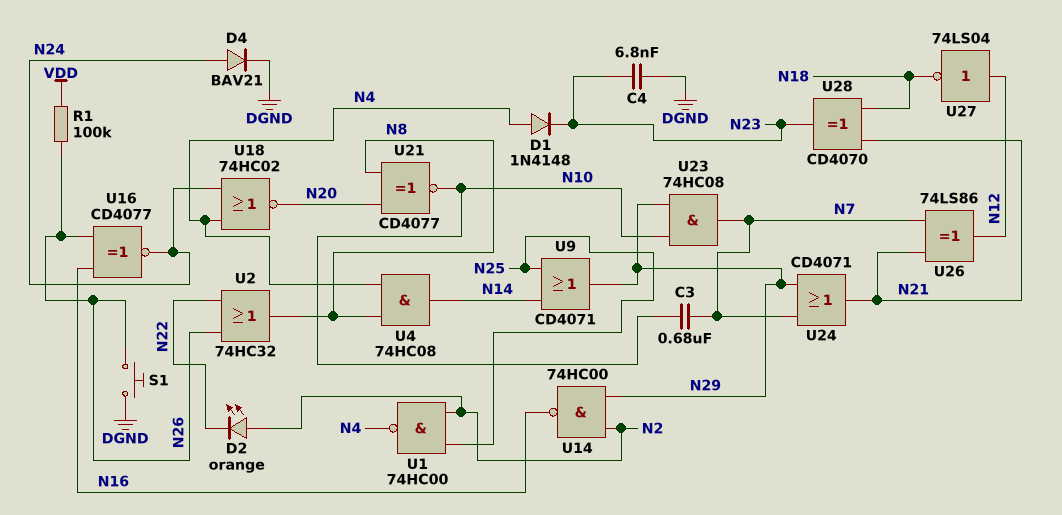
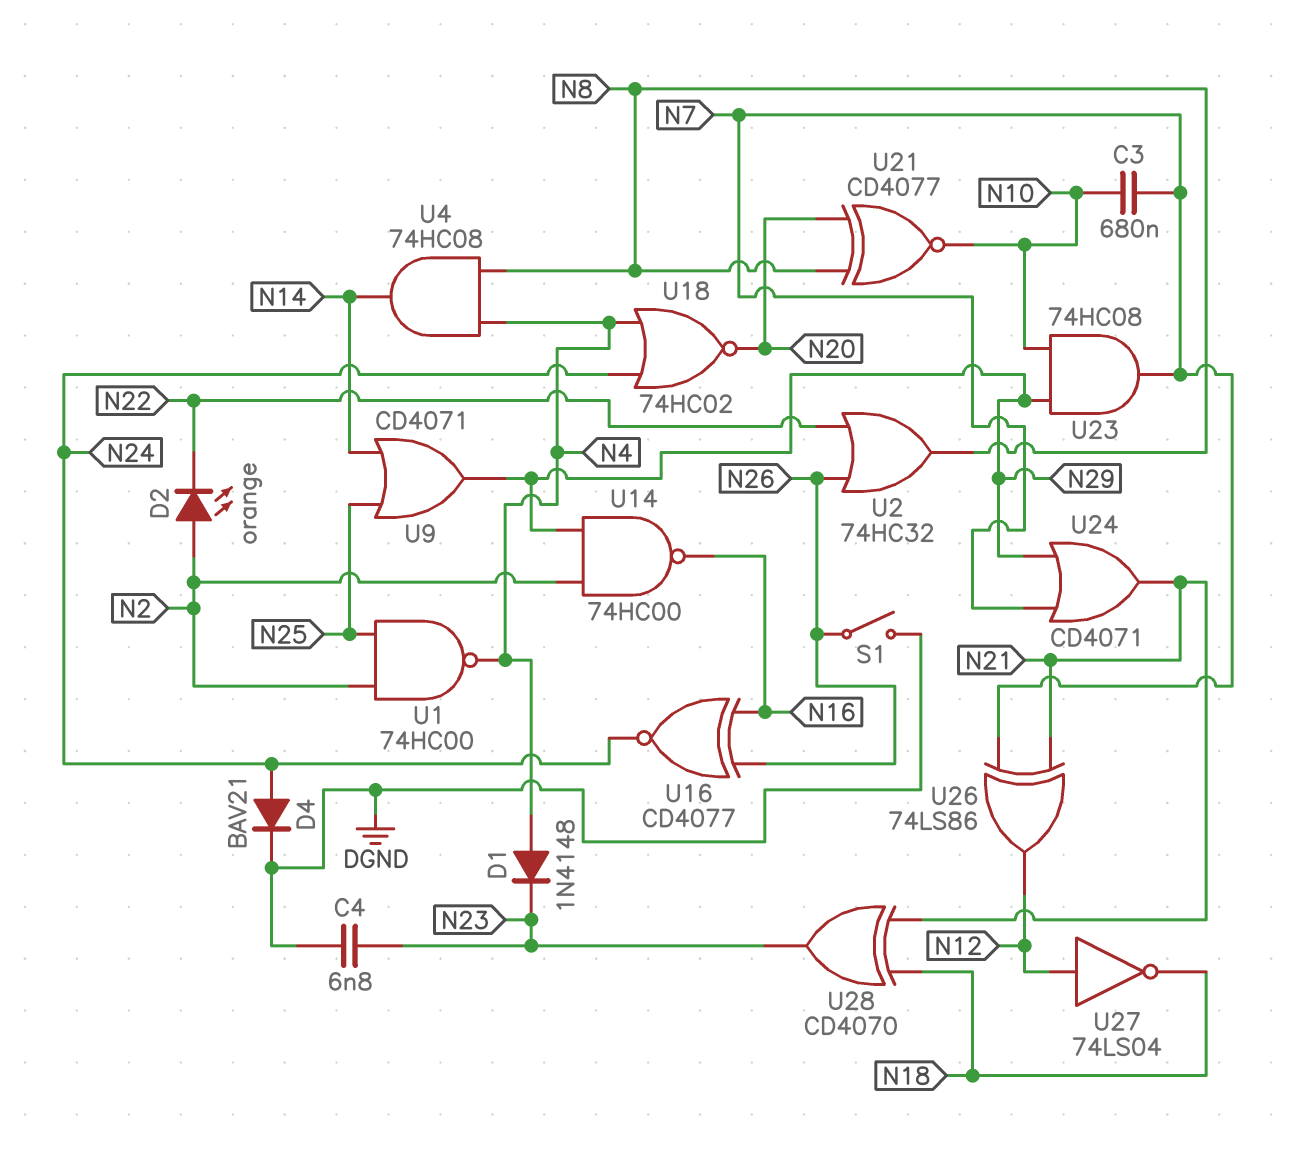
R1: 100k (N26, VDD) -> none
S1: button (DGND, N26) -> switch (DGND, N26)

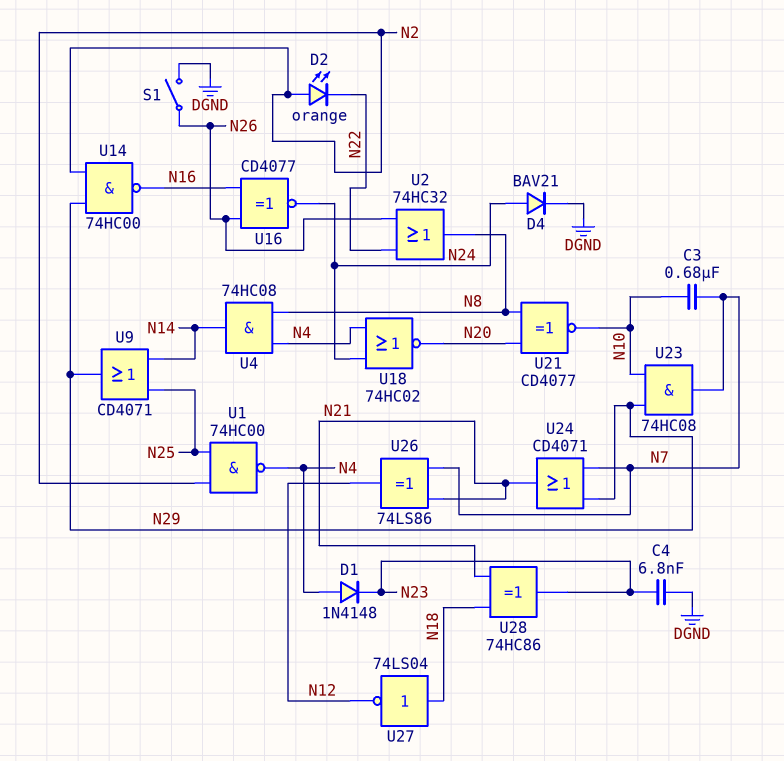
U27: NOT 74LS04 (in N12, out N18) -> NOT 74LS04 (in N18, out N12)
U28: XOR CD4070 (in N18, in N21, out N23) -> XOR 74HC86 (in N18, in N21, out N23)

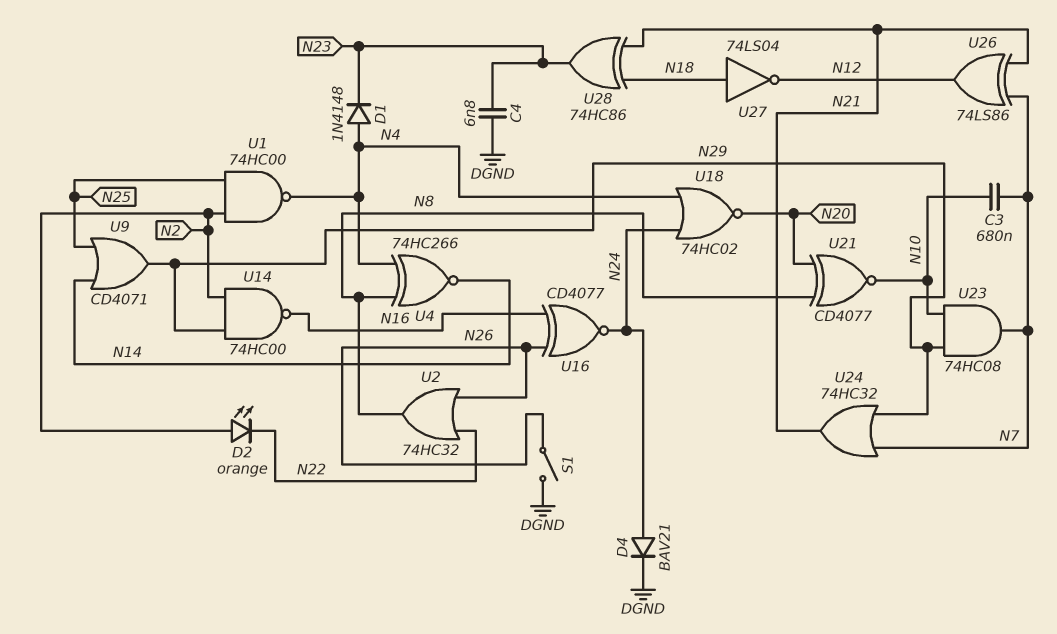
U4: AND 74HC08 (in N4, in N8, out N14) -> XNOR 74HC266 (in N4, in N8, out N14)
U24: OR CD4071 (in N7, in N29, out N21) -> OR 74HC32 (in N7, in N29, out N21)

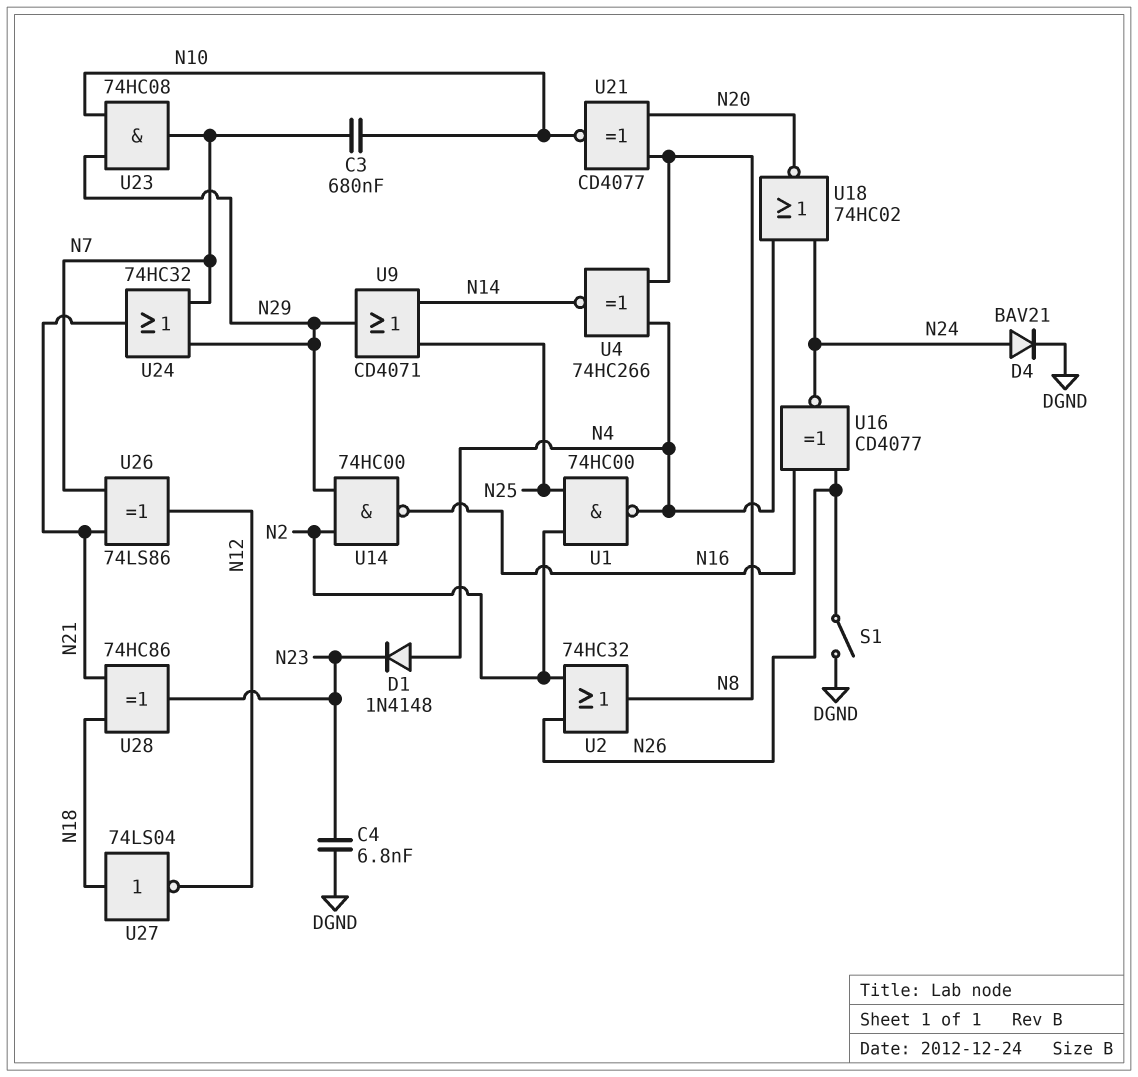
D2: LED orange (A N2, K N22) -> none
U2: OR 74HC32 (in N22, in N26, out N8) -> OR 74HC32 (in N2, in N26, out N8)

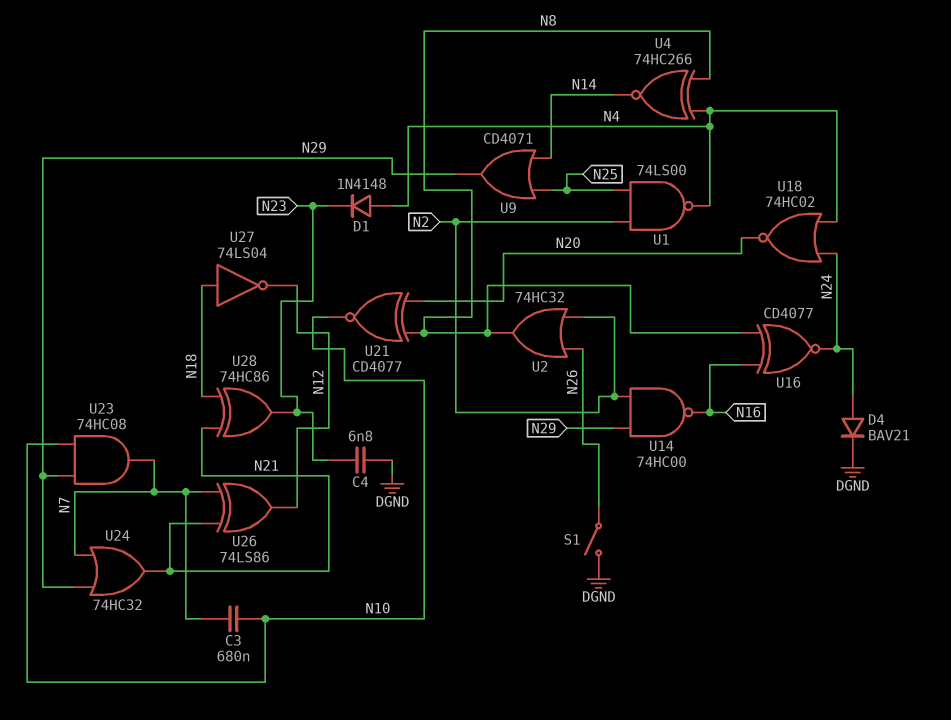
U1: NAND 74HC00 (in N2, in N25, out N4) -> NAND 74LS00 (in N2, in N25, out N4)
U16: XNOR CD4077 (in N16, in N26, out N24) -> XNOR CD4077 (in N8, in N16, out N24)

